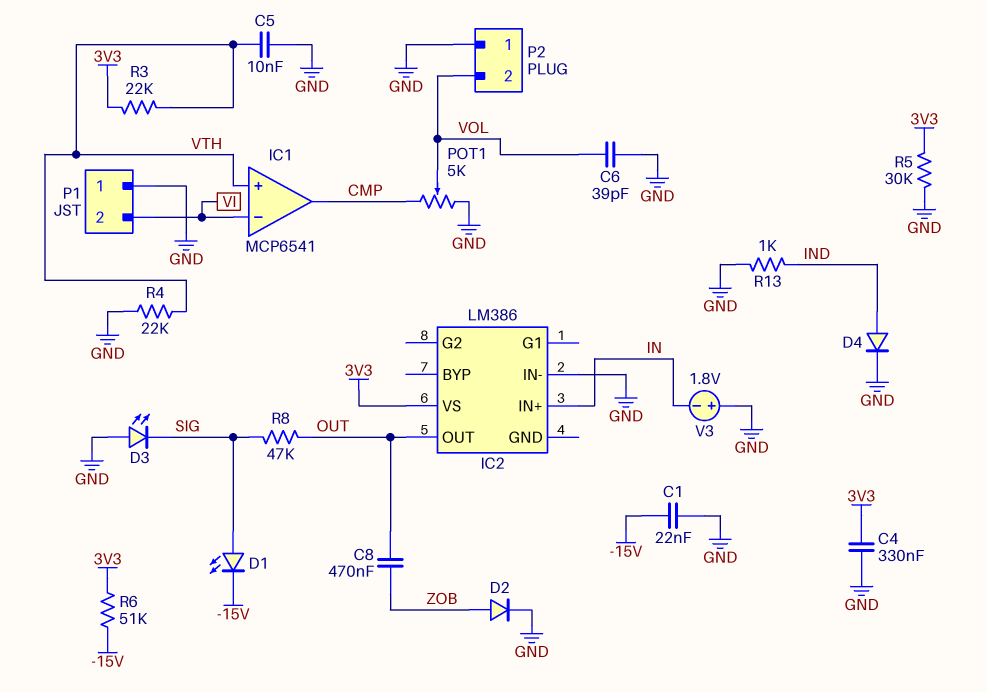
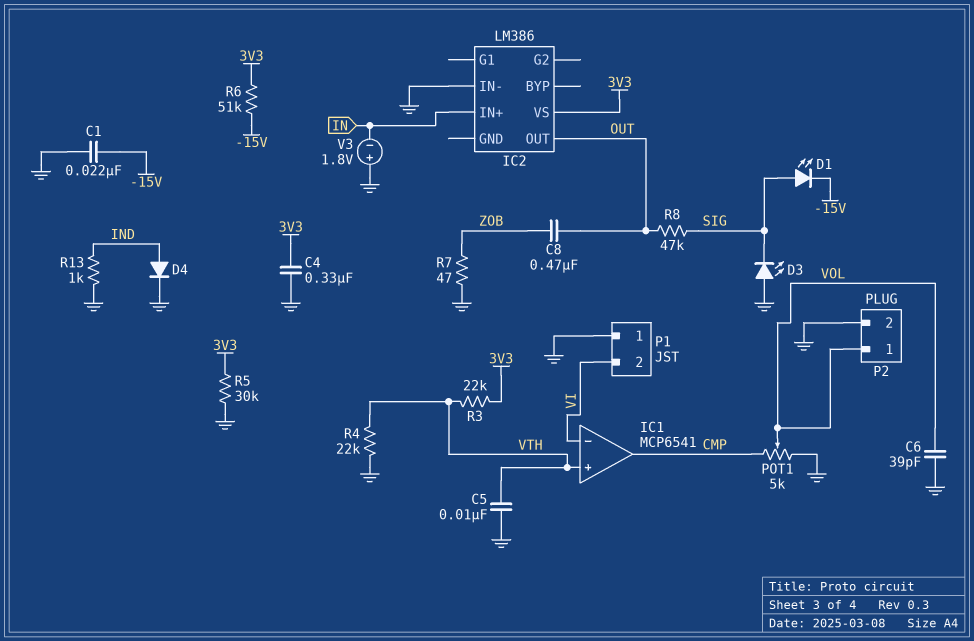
D2: diode (A ZOB, K GND) -> none
P2 pin 1: GND -> VOL
P2 pin 2: VOL -> GND
R7: none -> 47 (GND, ZOB)

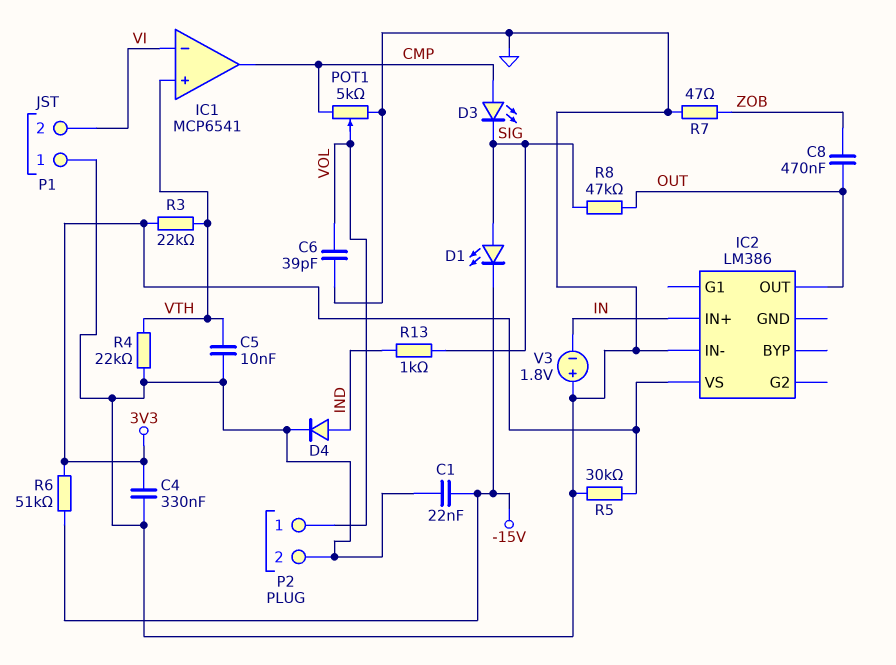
D3: LED (A GND, K SIG) -> LED (A CMP, K SIG)
R13: 1k (GND, IND) -> 1k (IND, SIG)

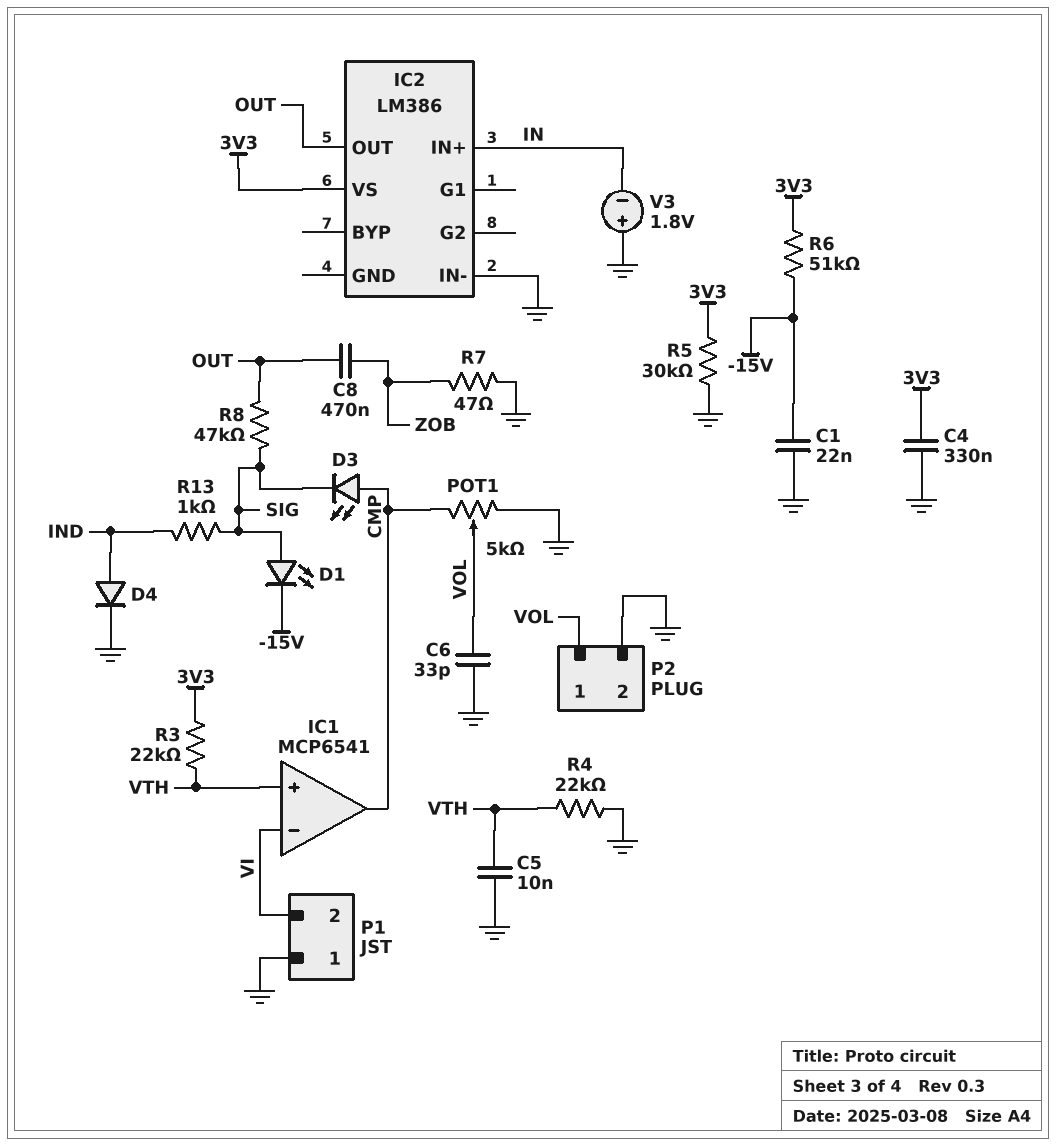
C6: 39pF (GND, VOL) -> 33pF (GND, VOL)

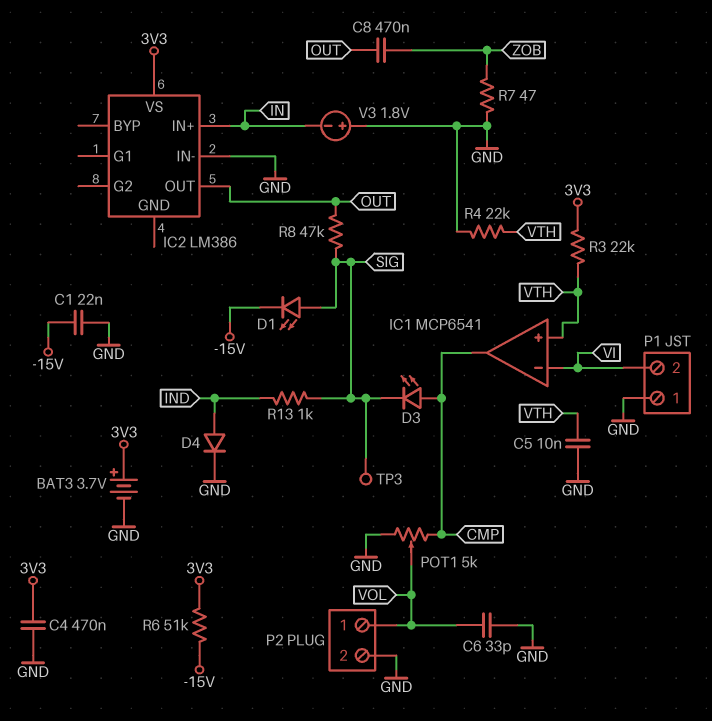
BAT3: none -> 3.7V (plus 3V3, minus GND)
C4: 330nF (3V3, GND) -> 470nF (3V3, GND)
R5: 30k (3V3, GND) -> none
TP3: none -> test point (SIG)

